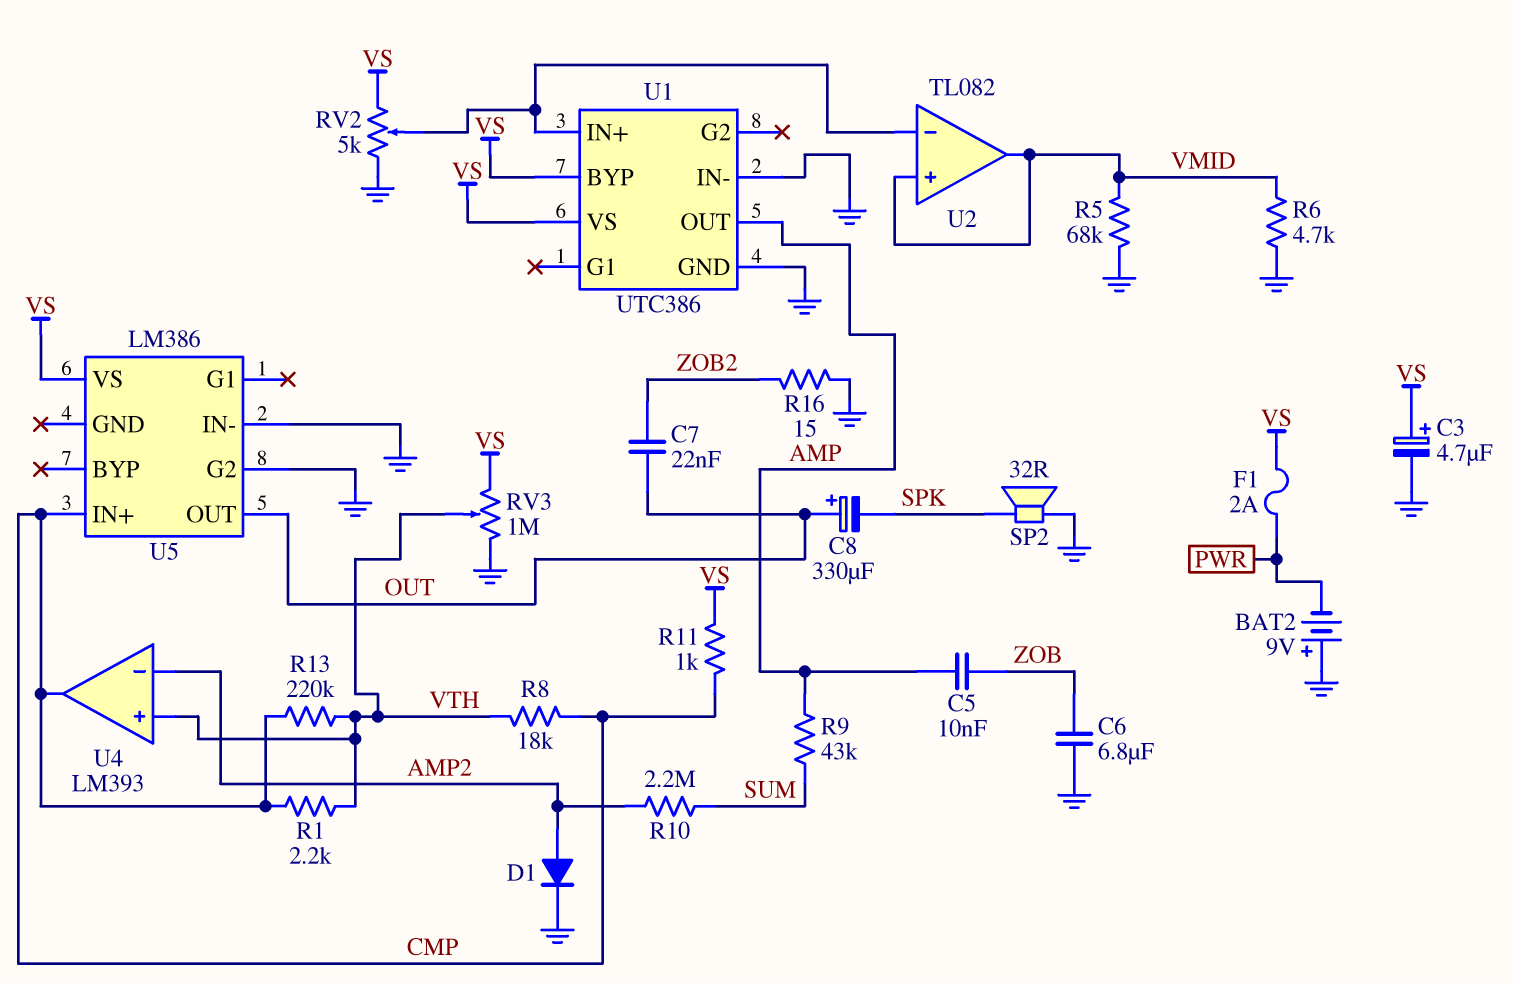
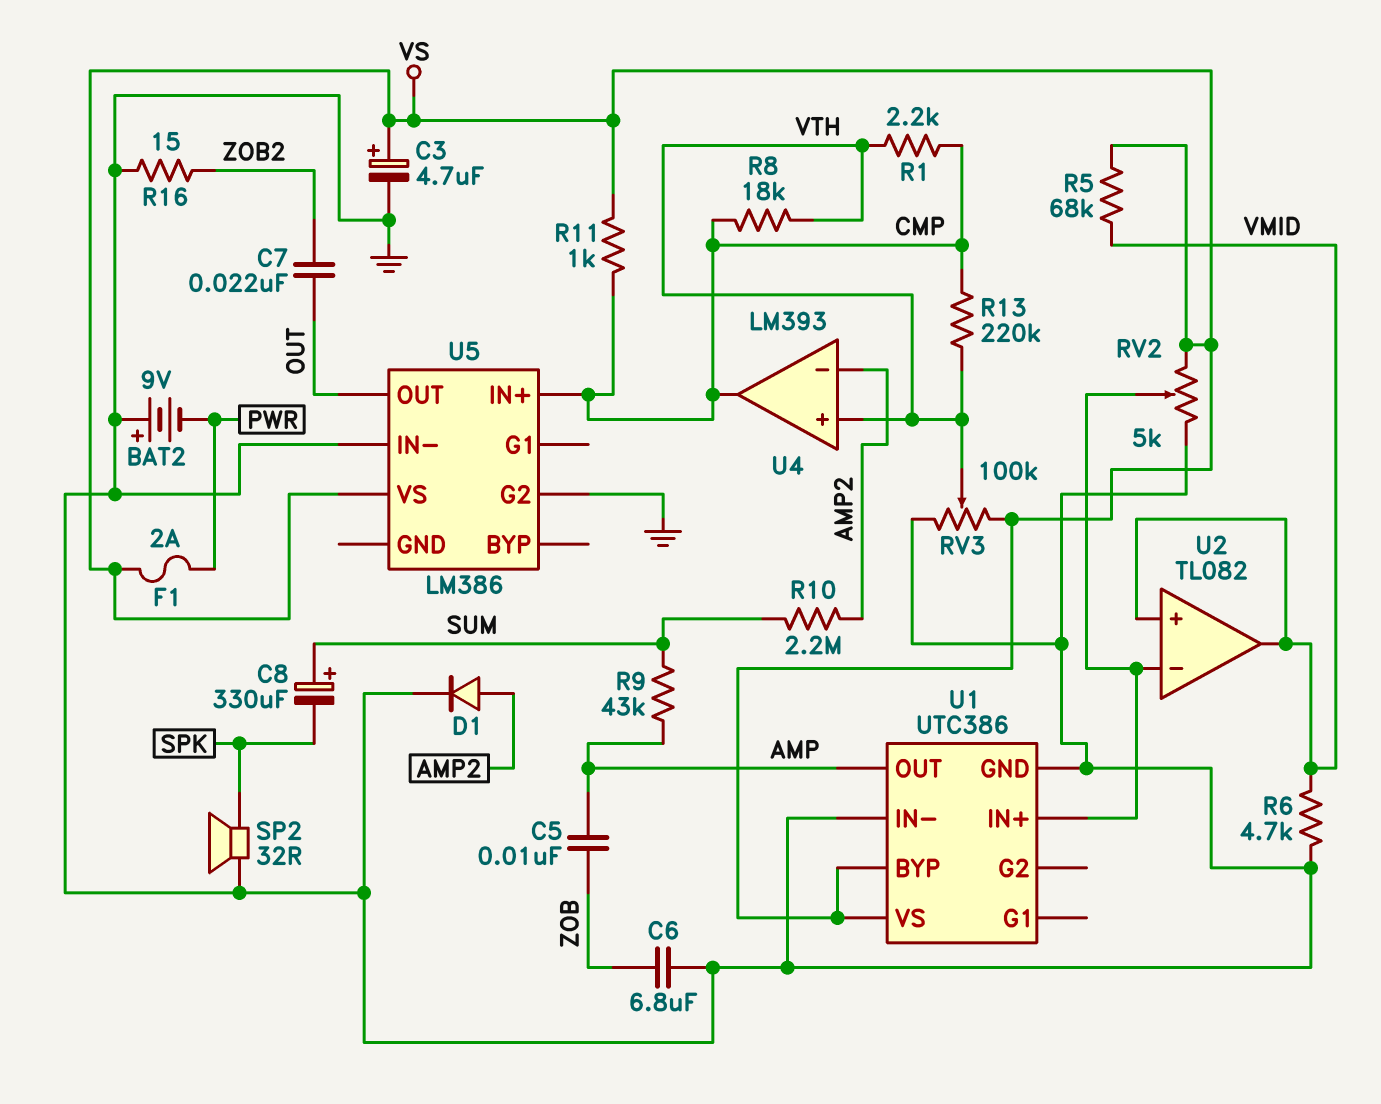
C8: 330uF (plus OUT, minus SPK) -> 330uF (plus SUM, minus SPK)
R5: 68k (GND, VMID) -> 68k (VMID, VS)
RV3: 1M (GND, VS, wiper VTH) -> 100k (GND, VS, wiper VTH)

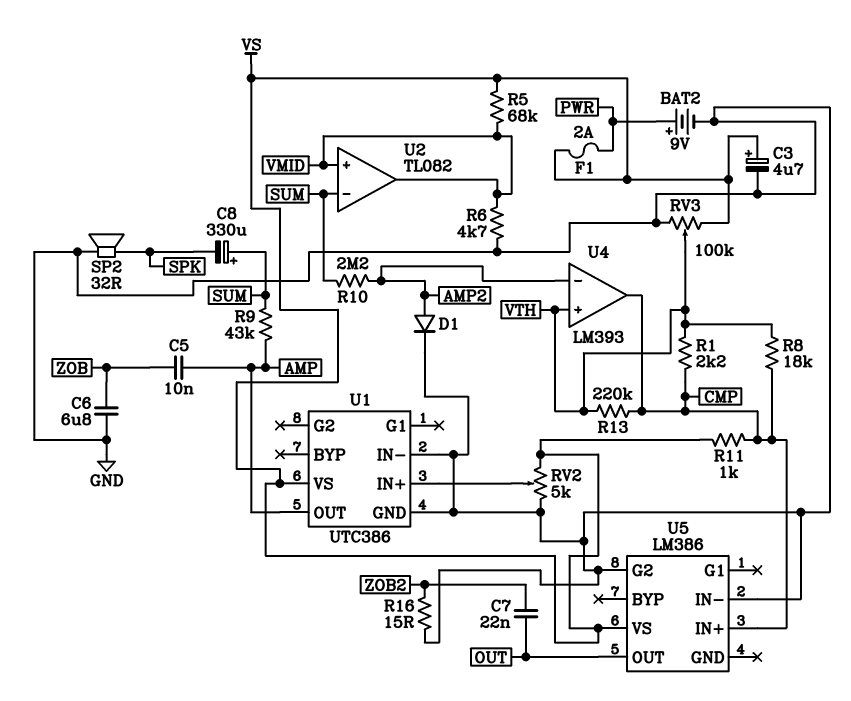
BAT2: 9V (plus GND, minus PWR) -> 9V (plus PWR, minus GND)
U1 pin BYP: VS -> none
U2 pin in-: U1/IN+ -> SUM

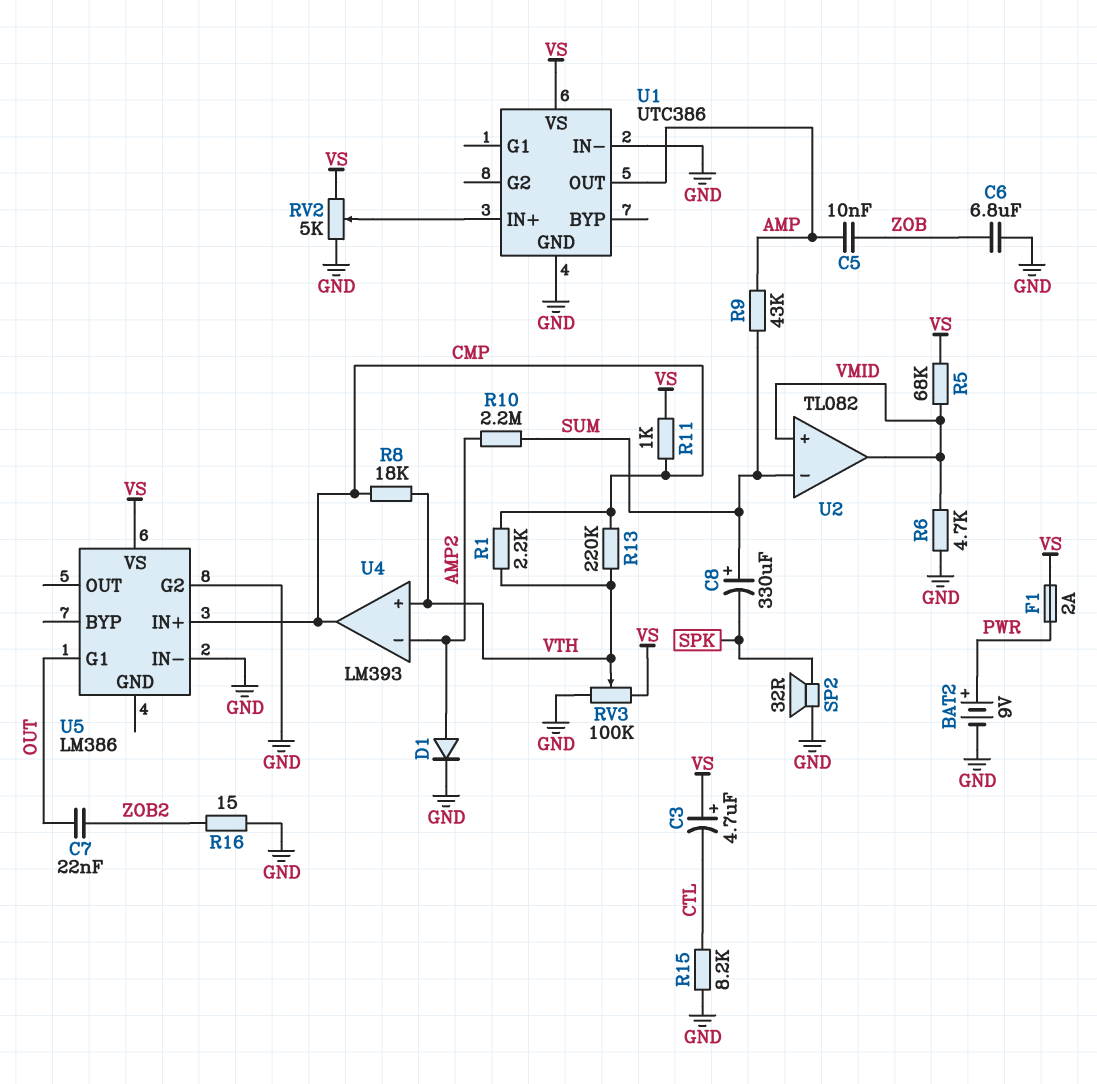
C3: 4.7uF (plus VS, minus GND) -> 4.7uF (plus VS, minus CTL)
R15: none -> 8.2k (CTL, GND)
U5 pin G1: none -> OUT
U5 pin OUT: OUT -> none

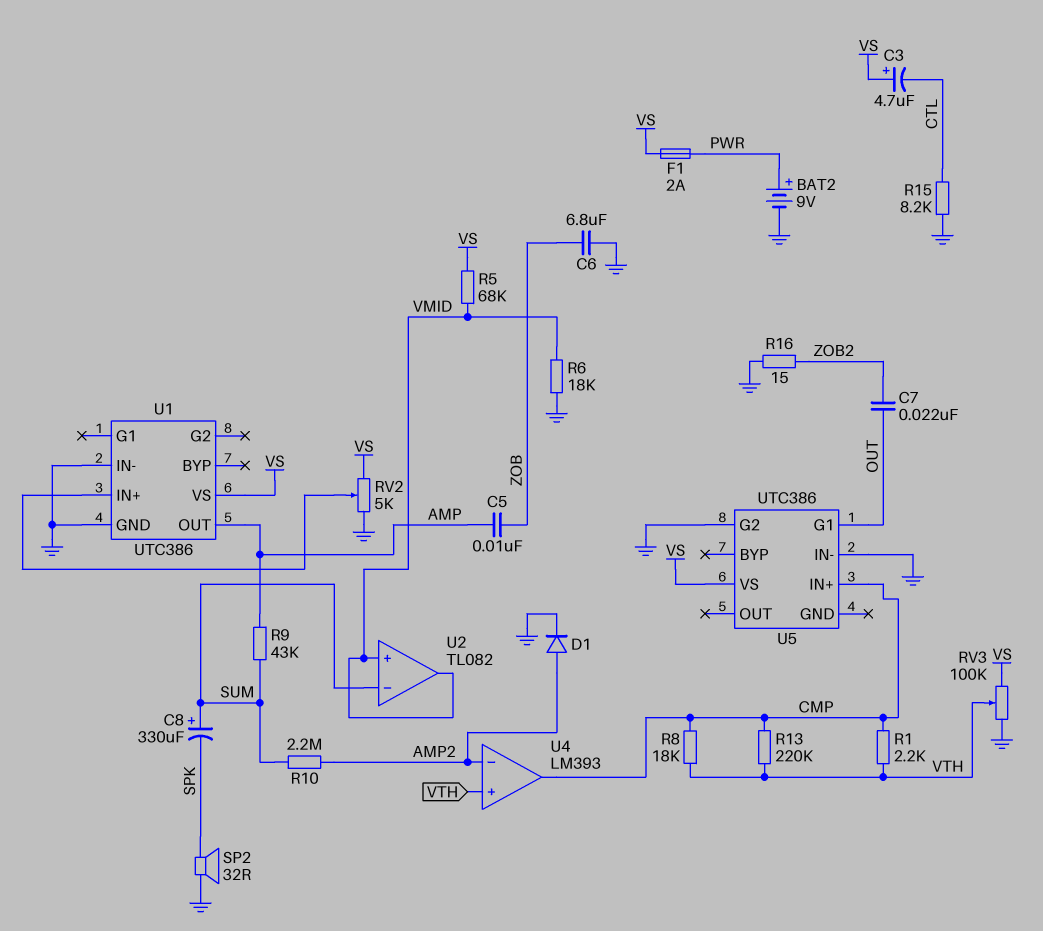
R6: 4.7k (GND, VMID) -> 18k (GND, VMID)
R11: 1k (CMP, VS) -> none
U5: LM386 -> UTC386

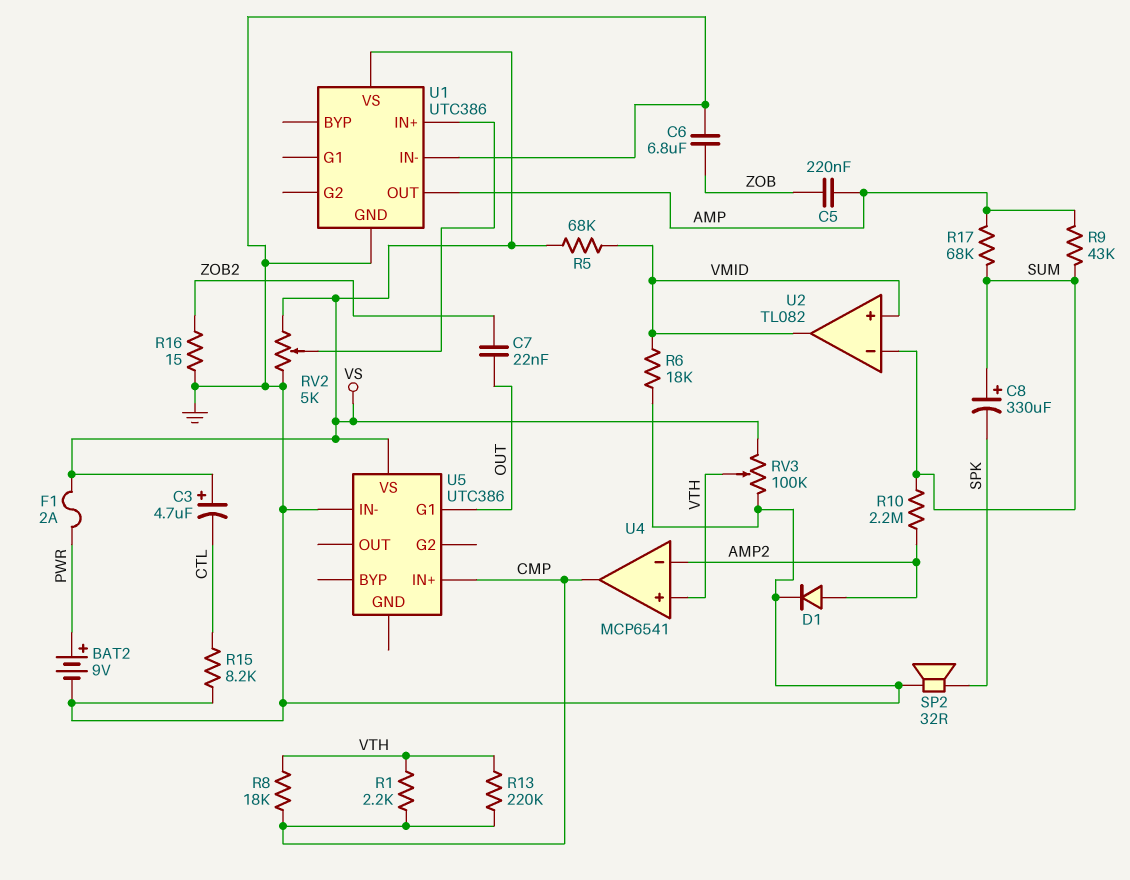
C5: 10nF (AMP, ZOB) -> 220nF (AMP, ZOB)
R17: none -> 68k (AMP, SUM)
U4: LM393 -> MCP6541
U5 pin G2: GND -> none

